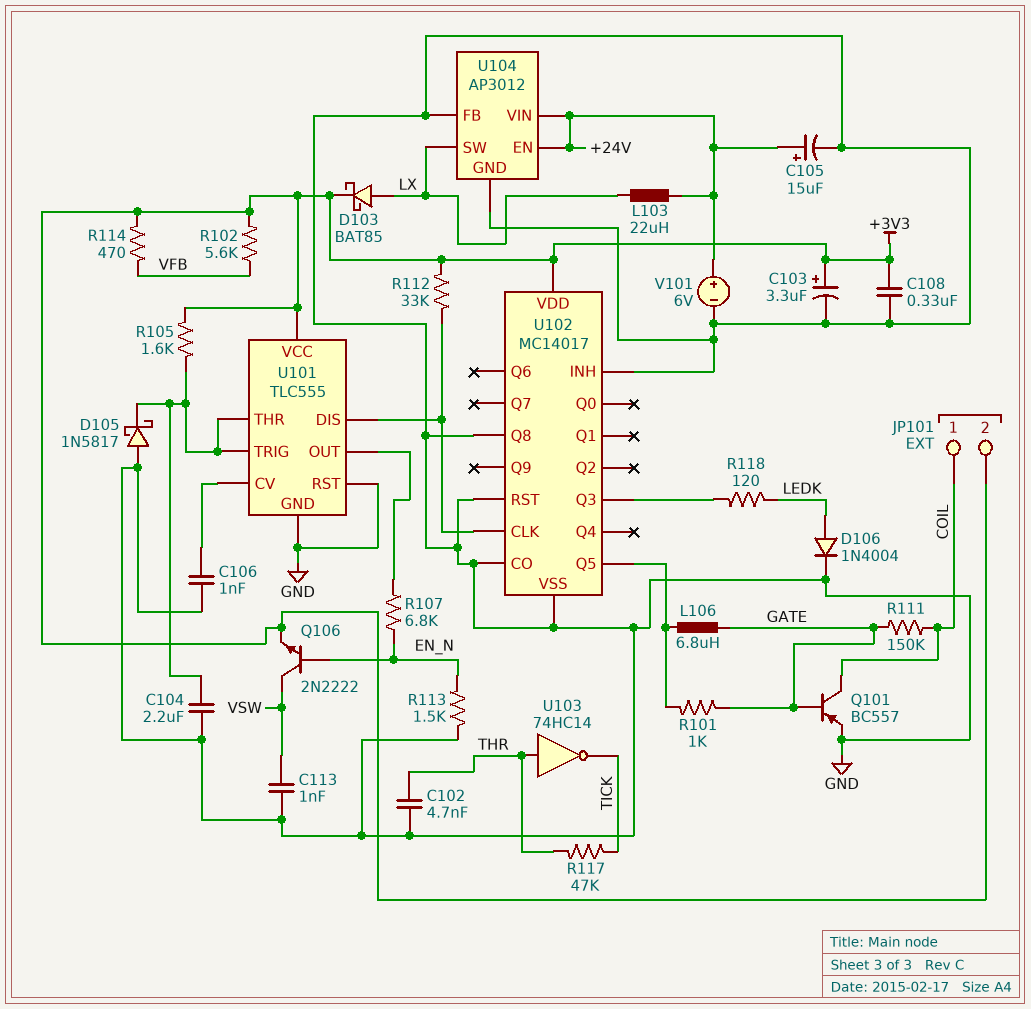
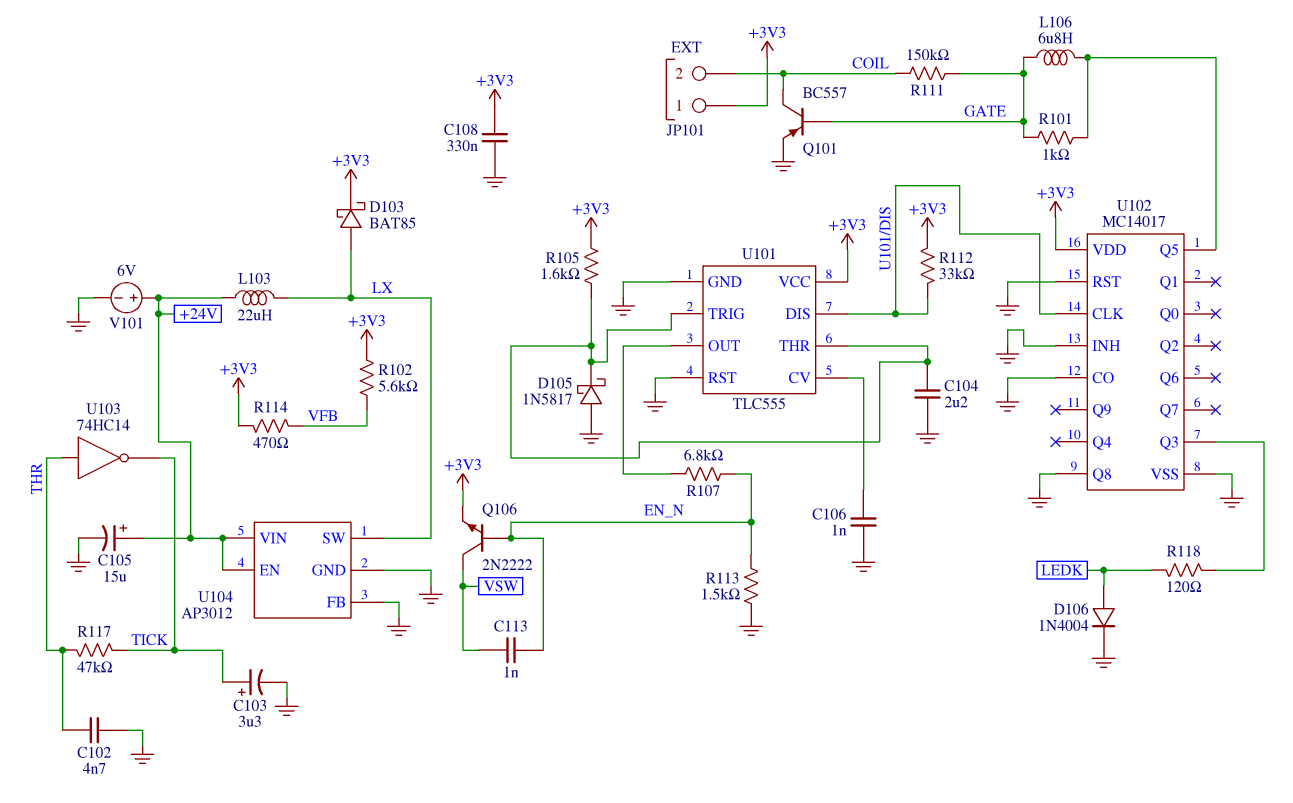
C103: 3.3uF (plus +3V3, minus GND) -> 3.3uF (plus TICK, minus GND)
C113: 1nF (GND, VSW) -> 1nF (EN_N, VSW)
JP101 pin 1: COIL -> +3V3
JP101 pin 2: +3V3 -> COIL

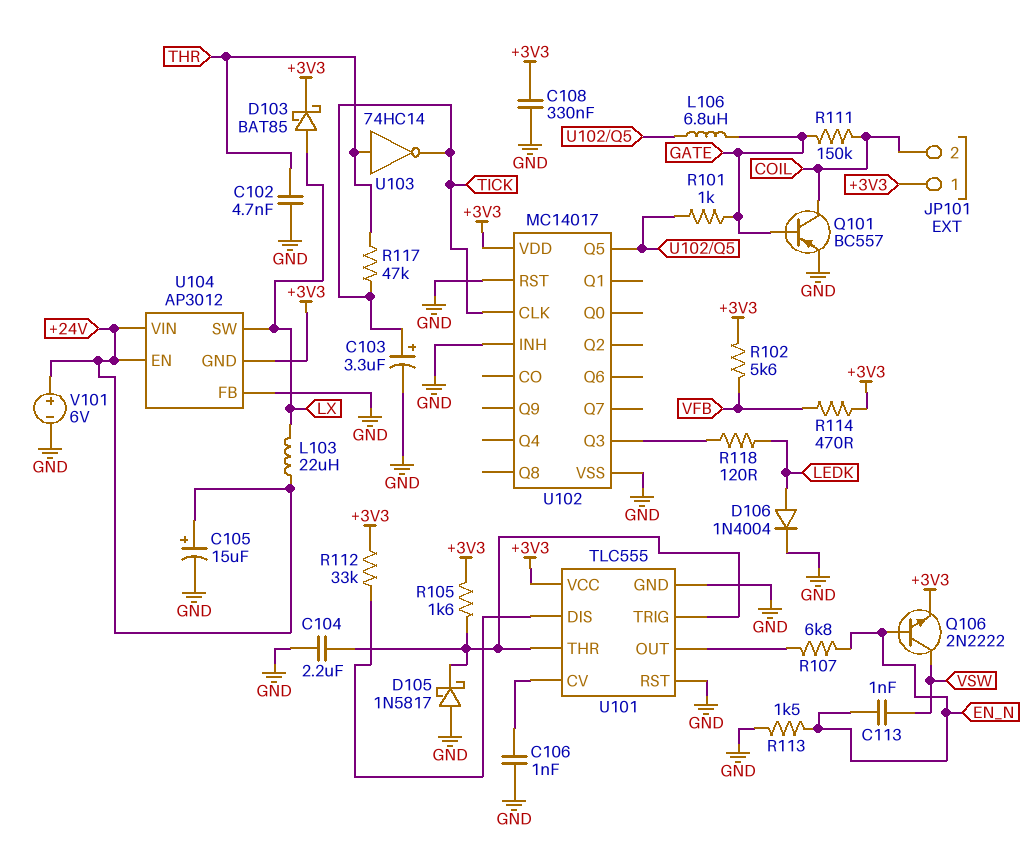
U102 pin CLK: U101/DIS -> TICK
U102 pin CO: GND -> none
U102 pin Q8: GND -> none
U104 pin GND: GND -> +3V3

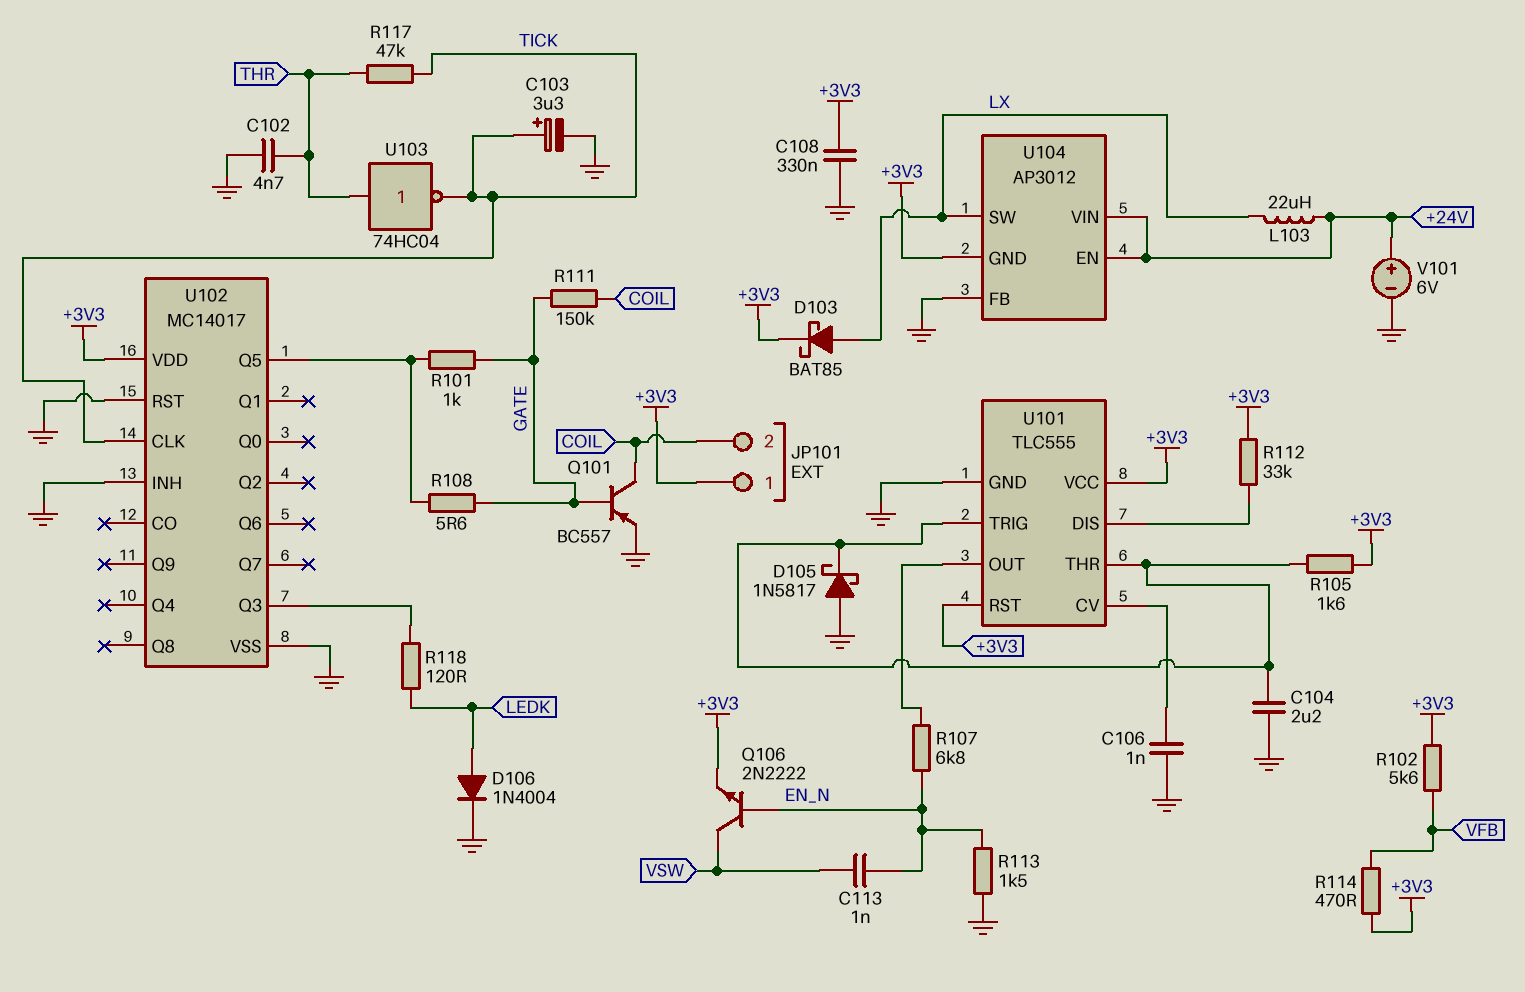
C105: 15uF (plus +24V, minus GND) -> none
L106: 6.8uH (GATE, U102/Q5) -> none
R108: none -> 5.6 (GATE, U102/Q5)
U101 pin RST: GND -> +3V3
U103: NOT 74HC14 (in THR, out TICK) -> NOT 74HC04 (in THR, out TICK)

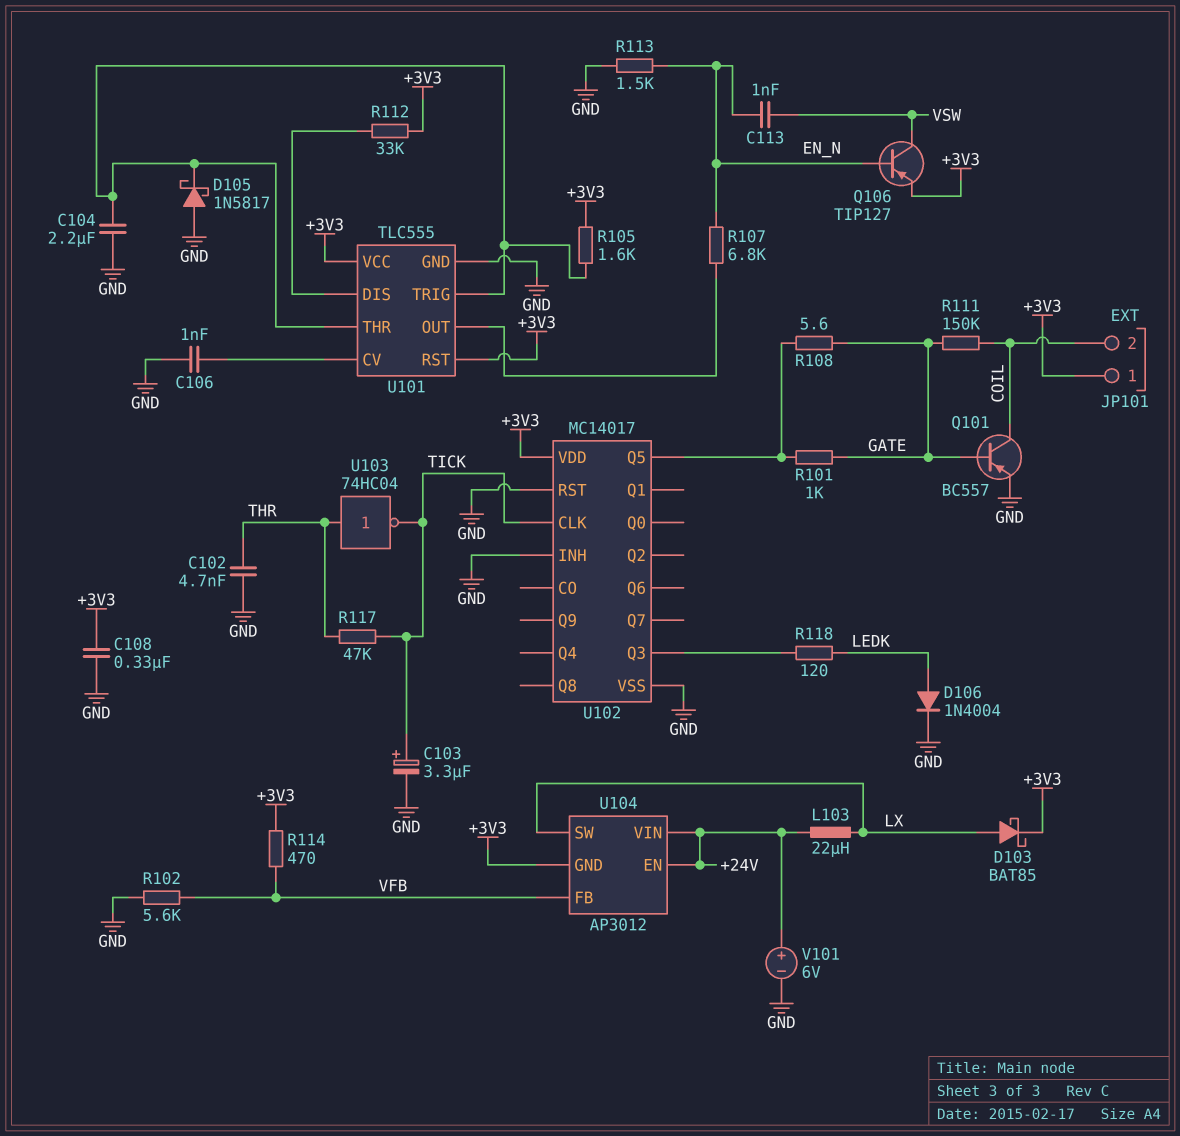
Q106: NPN 2N2222 (B EN_N, C VSW, E +3V3) -> PNP TIP127 (B EN_N, C VSW, E +3V3)
R102: 5.6k (+3V3, VFB) -> 5.6k (GND, VFB)
U104 pin FB: GND -> VFB

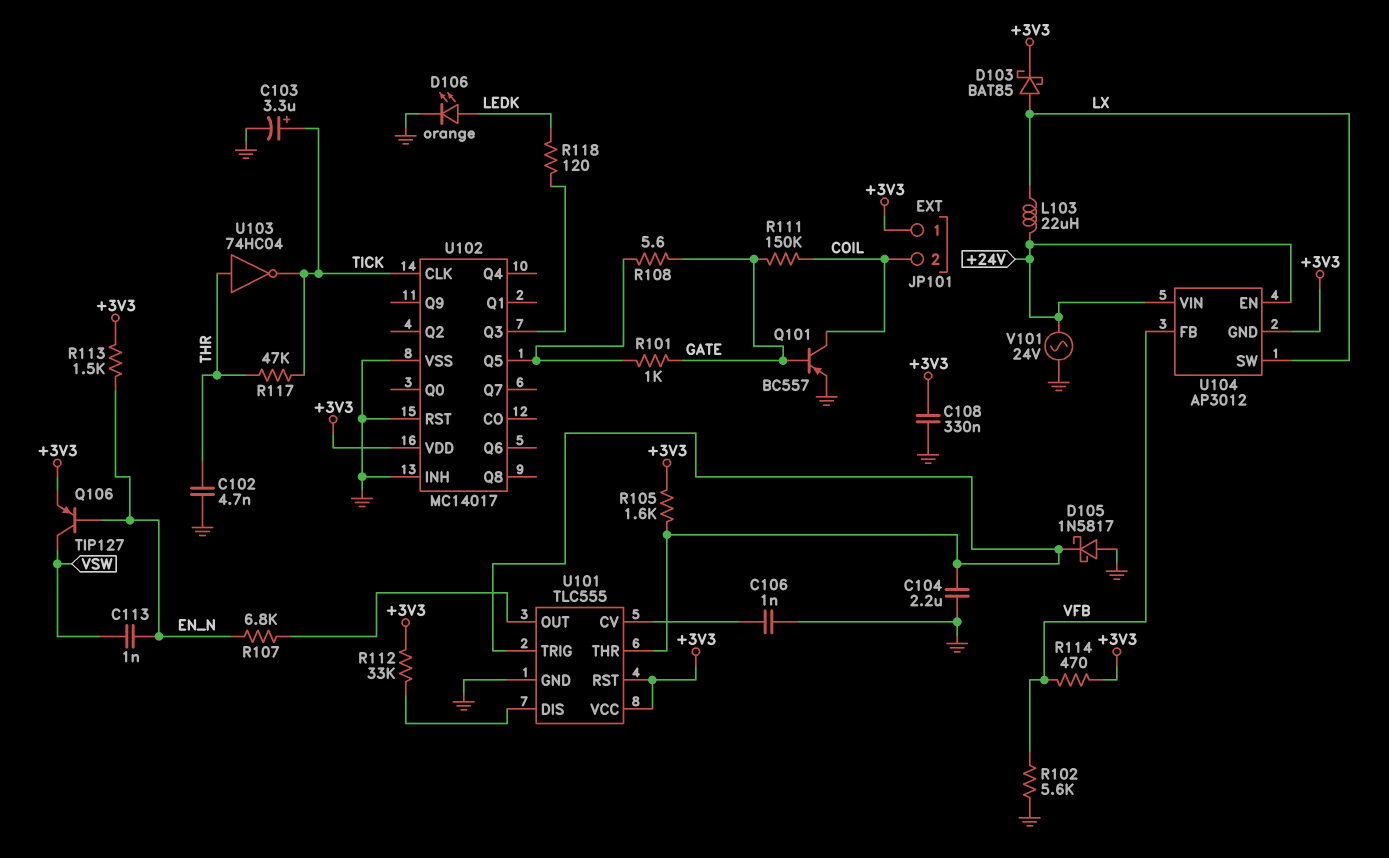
D106: diode 1N4004 (A LEDK, K GND) -> LED orange (A LEDK, K GND)
R113: 1.5k (EN_N, GND) -> 1.5k (+3V3, EN_N)
V101: 6V (plus +24V, minus GND) -> AC 24V (+24V, GND)

